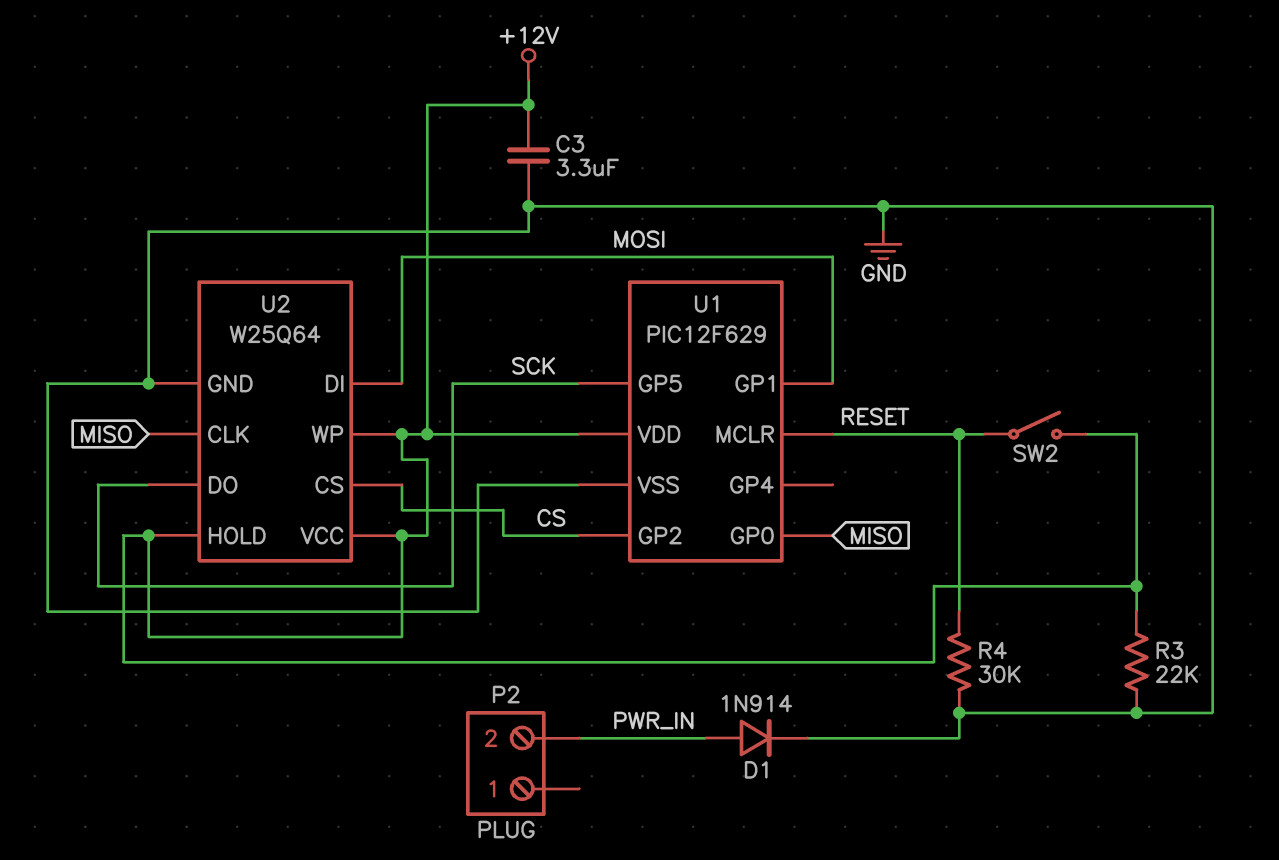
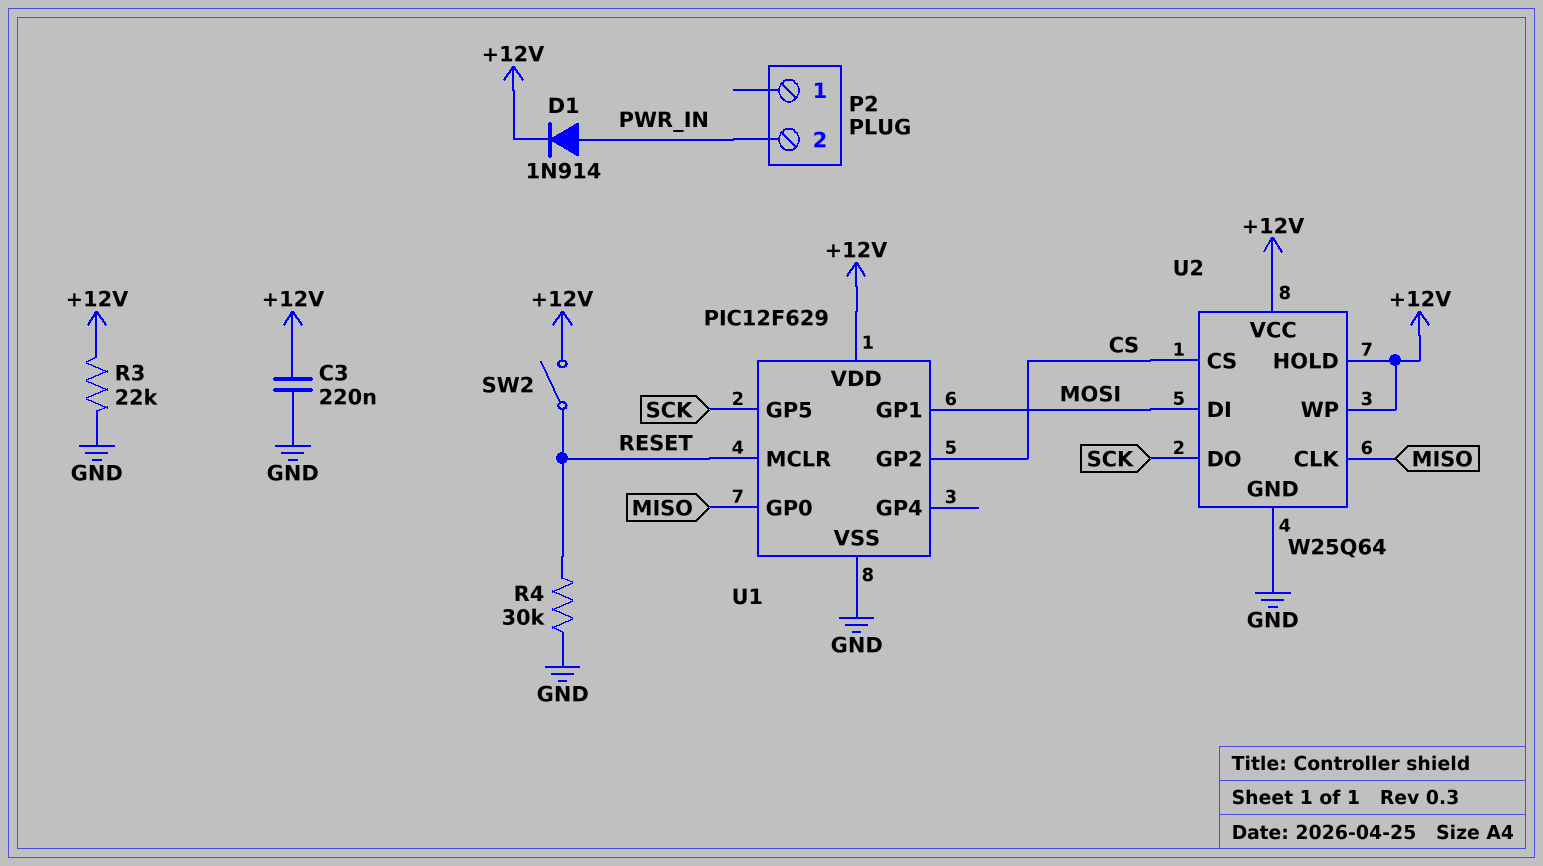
C3: 3.3uF (+12V, GND) -> 220nF (+12V, GND)
D1: diode 1N914 (A PWR_IN, K GND) -> diode 1N914 (A PWR_IN, K +12V)

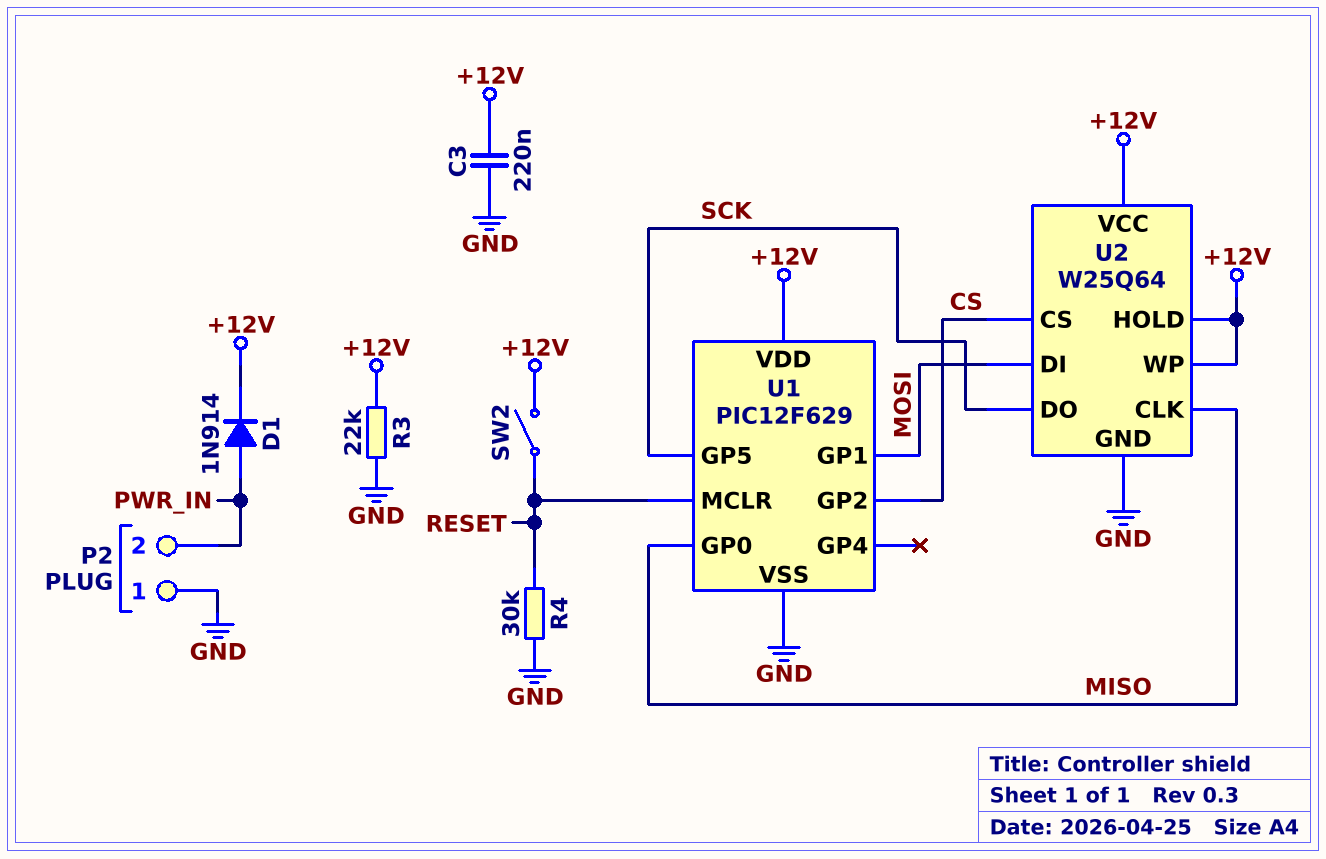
P2 pin 1: none -> GND

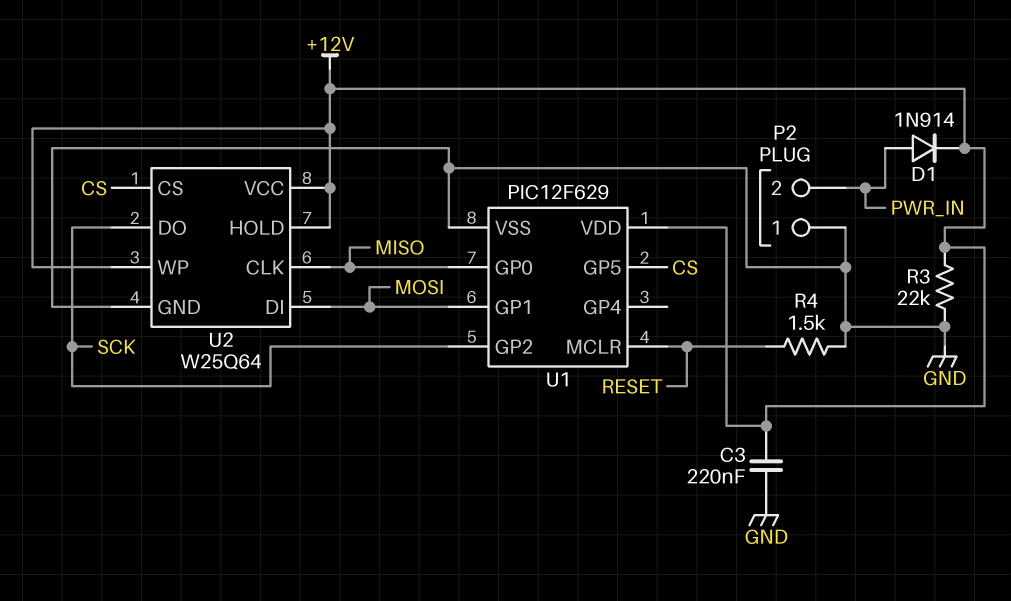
R4: 30k (GND, RESET) -> 1.5k (GND, RESET)
SW2: switch (+12V, RESET) -> none
U1 pin GP2: CS -> SCK
U1 pin GP5: SCK -> CS

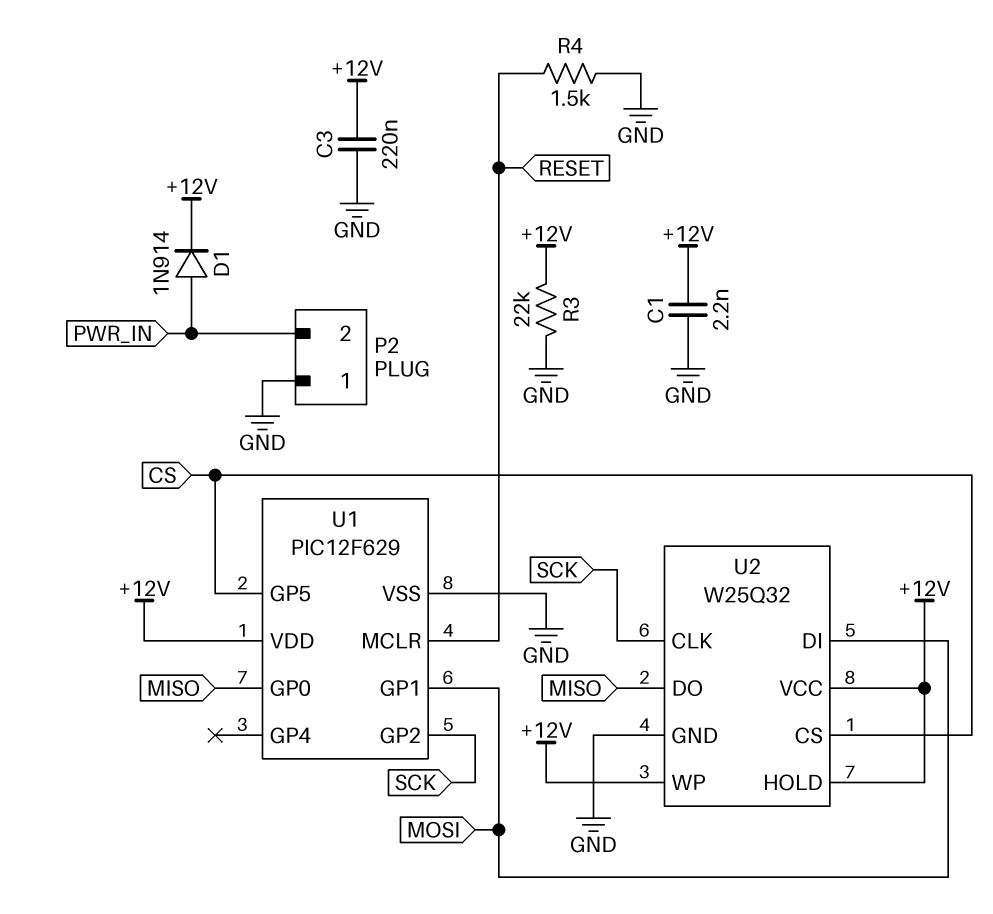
C1: none -> 2.2nF (+12V, GND)
U2: W25Q64 -> W25Q32
U2 pin CLK: MISO -> SCK
U2 pin DO: SCK -> MISO

